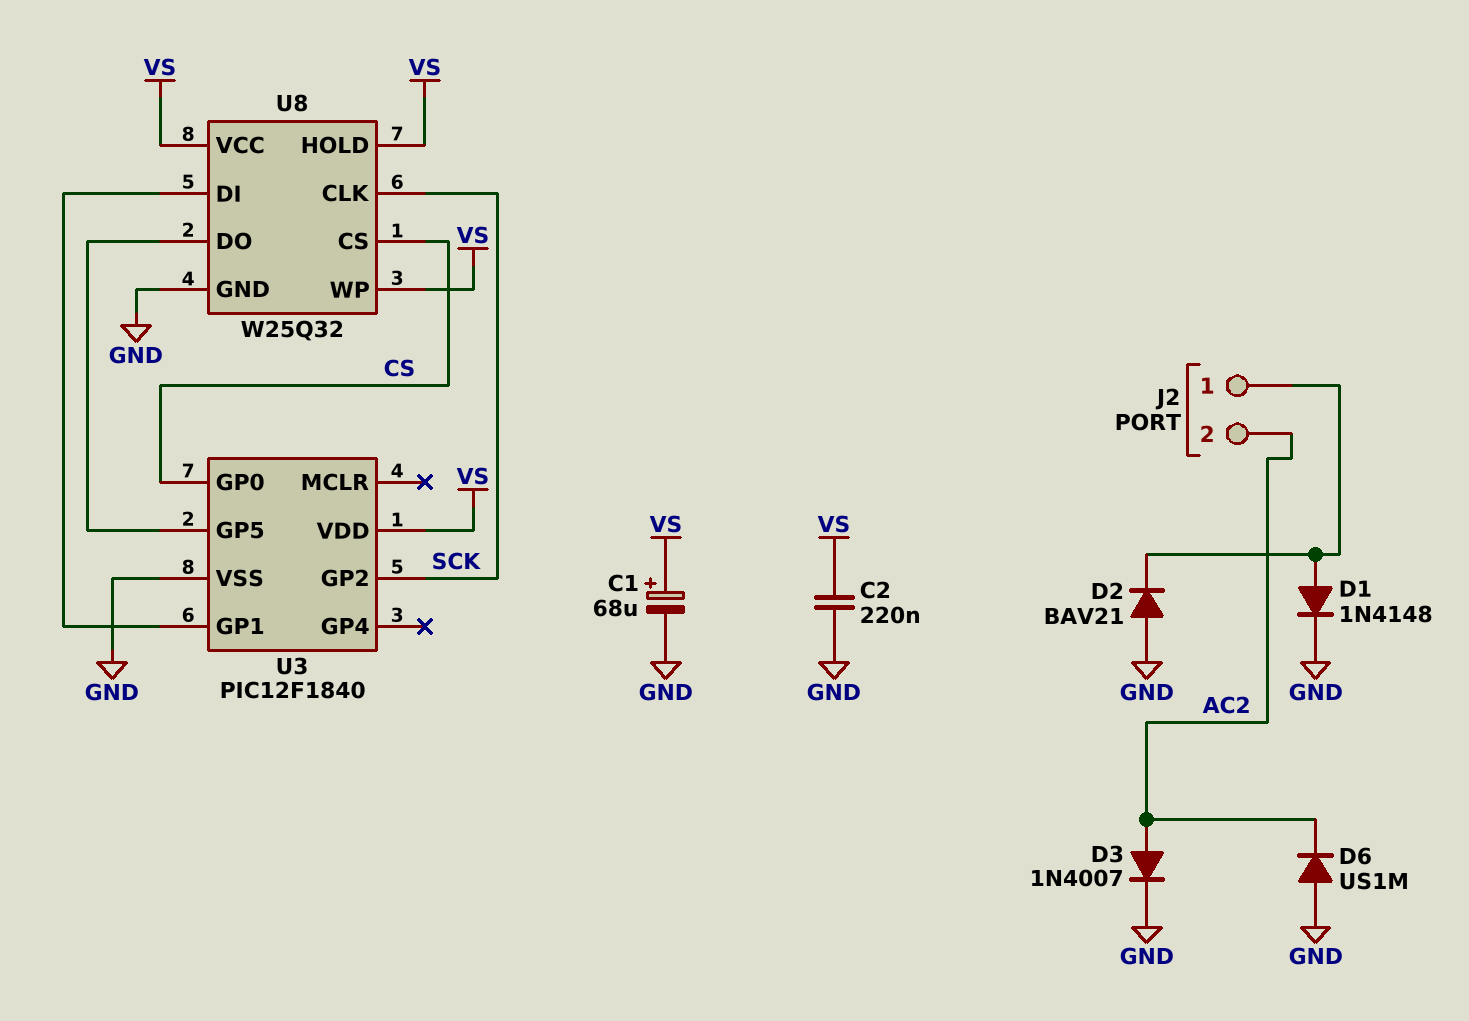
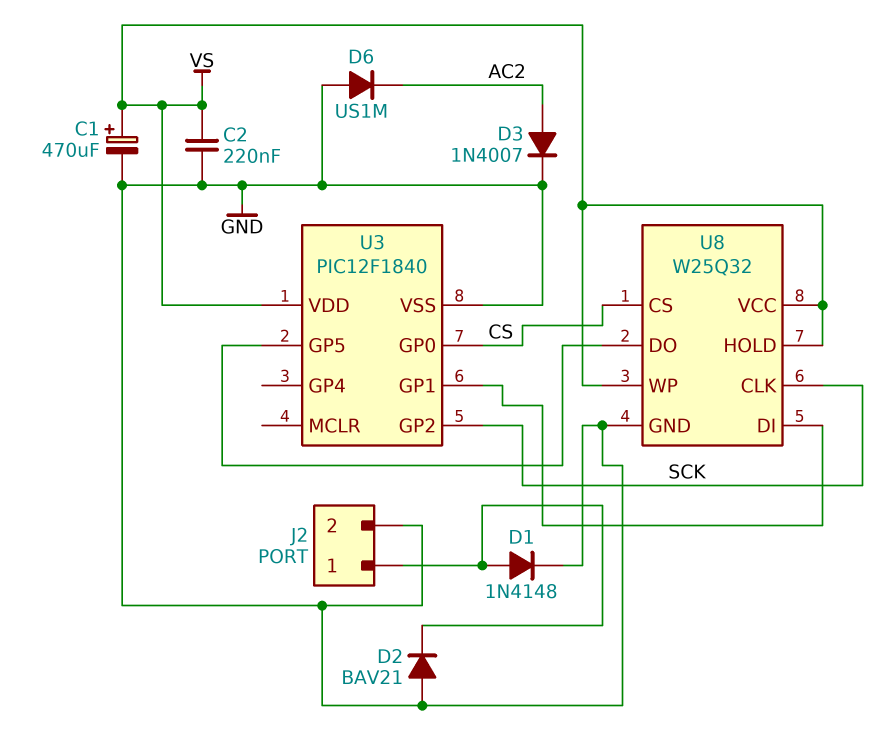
C1: 68uF (plus VS, minus GND) -> 470uF (plus VS, minus GND)
J2 pin 2: AC2 -> GND

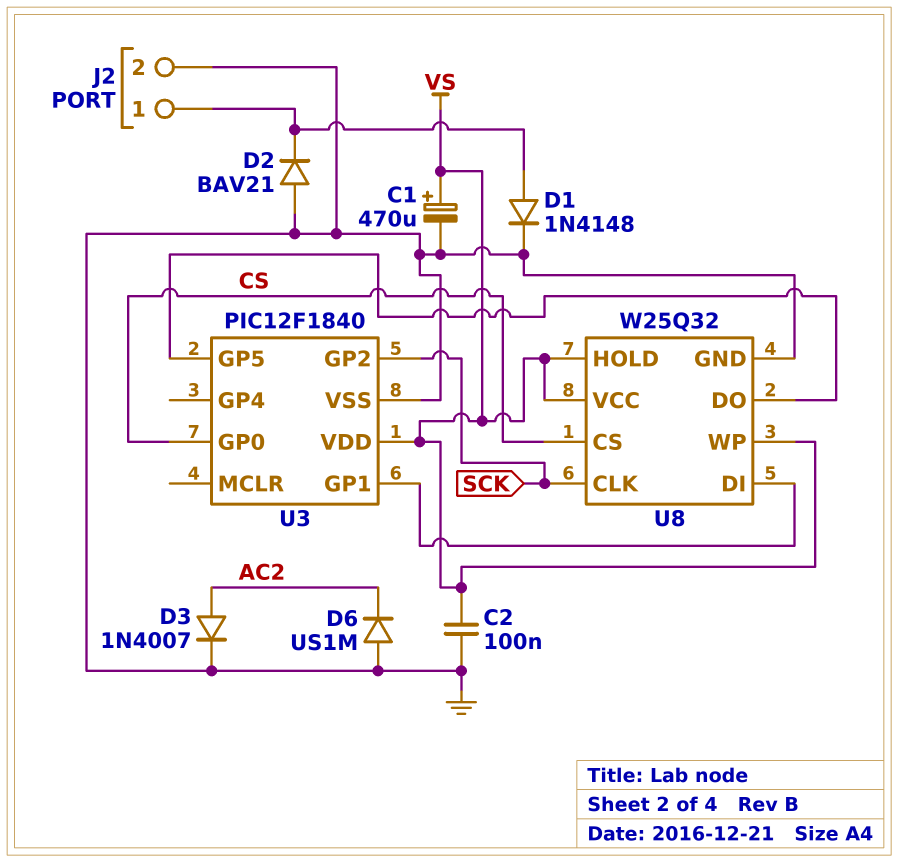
C2: 220nF (GND, VS) -> 100nF (GND, VS)

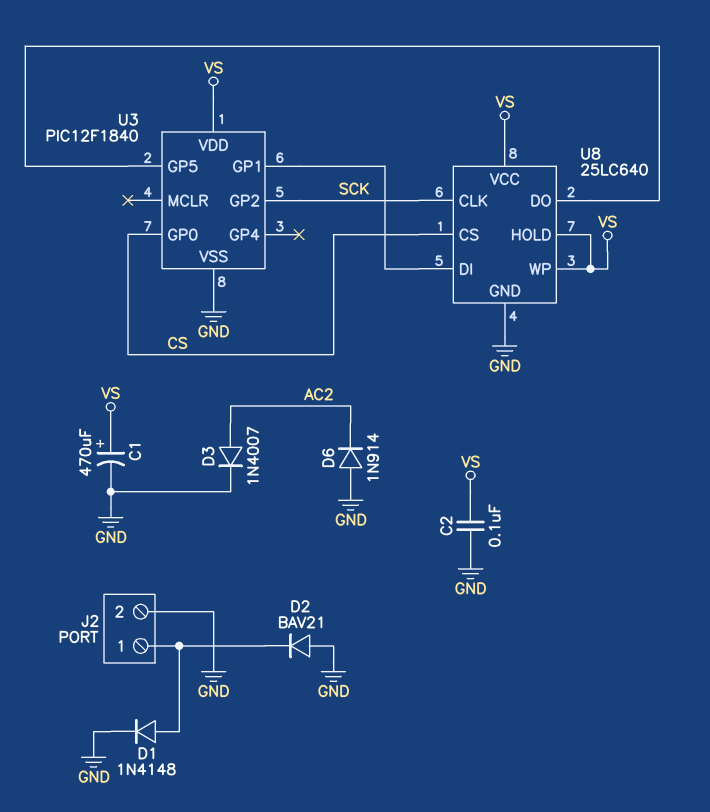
D6: diode US1M (A GND, K AC2) -> diode 1N914 (A GND, K AC2)
U8: W25Q32 -> 25LC640

